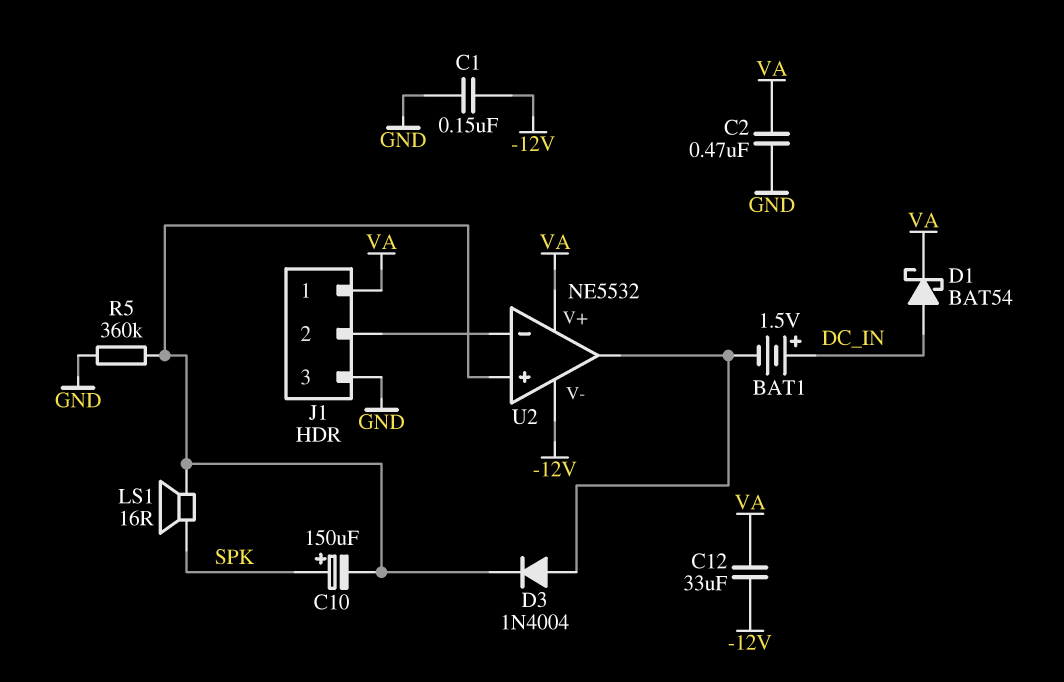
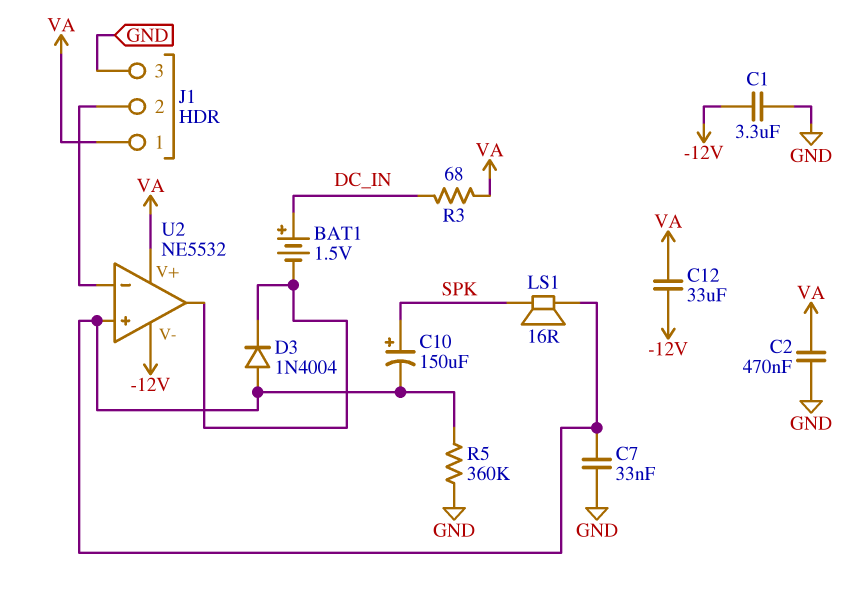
C1: 150nF (-12V, GND) -> 3.3uF (-12V, GND)
C7: none -> 33nF (GND, U2/in+)
D1: schottky BAT54 (A DC_IN, K VA) -> none
D3: diode 1N4004 (A U2/out, K U2/in+) -> diode 1N4004 (A U2/in+, K U2/out)
R3: none -> 68 (DC_IN, VA)

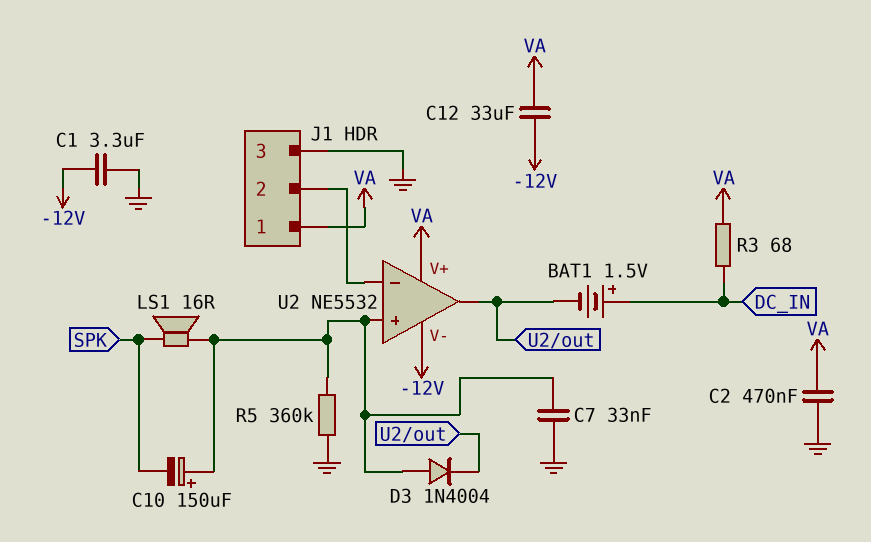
C10: 150uF (plus SPK, minus U2/in+) -> 150uF (plus U2/in+, minus SPK)

